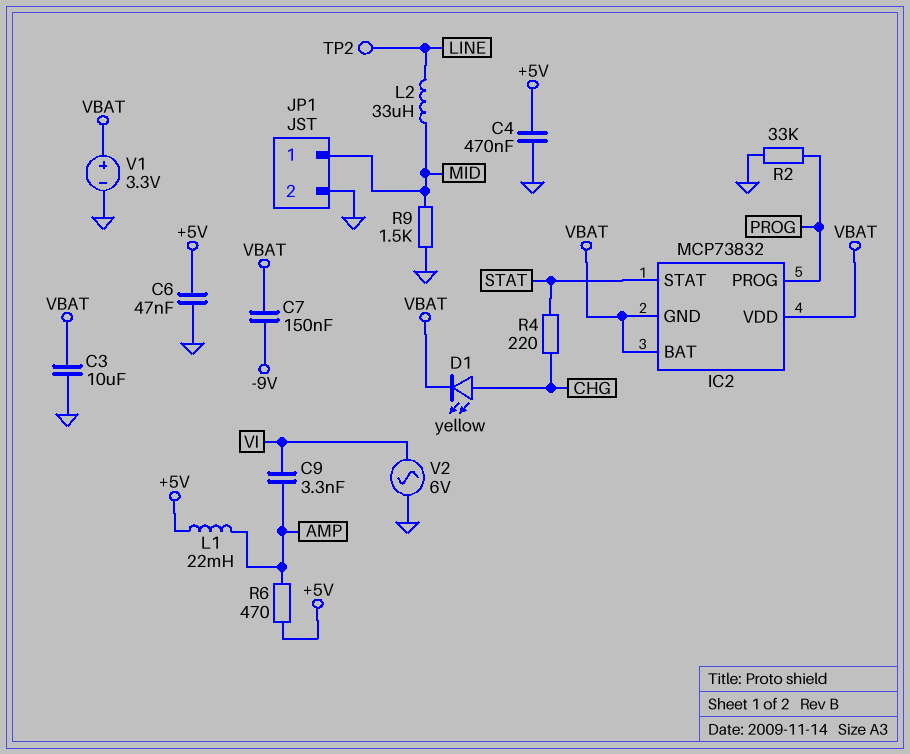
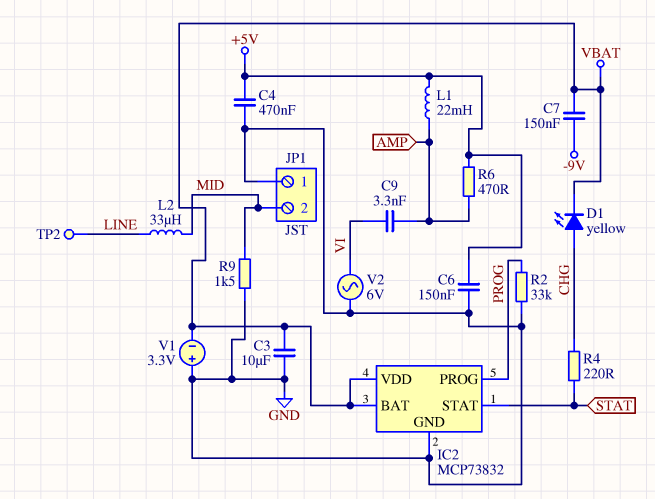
C6: 47nF (+5V, GND) -> 150nF (+5V, GND)
IC2 pin GND: VBAT -> GND
JP1 pin 1: MID -> GND
JP1 pin 2: GND -> MID
V1: 3.3V (plus VBAT, minus GND) -> 3.3V (plus GND, minus VBAT)

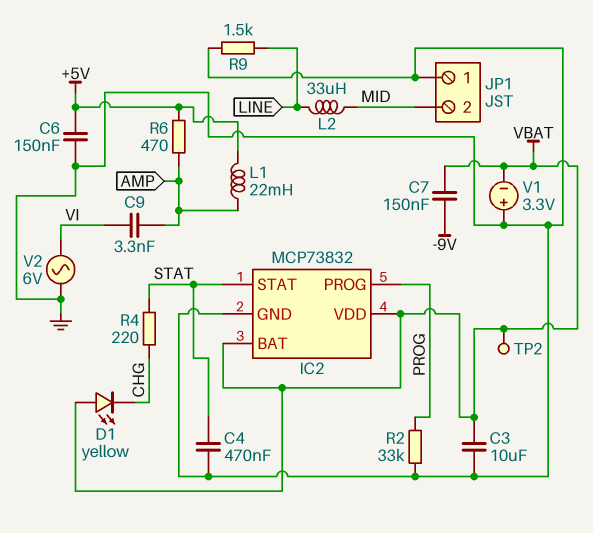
C4: 470nF (+5V, GND) -> 470nF (GND, STAT)
D1: LED yellow (A CHG, K VBAT) -> LED yellow (A VBAT, K CHG)
R9: 1.5k (GND, MID) -> 1.5k (GND, LINE)
TP2: test point (LINE) -> test point (VBAT)

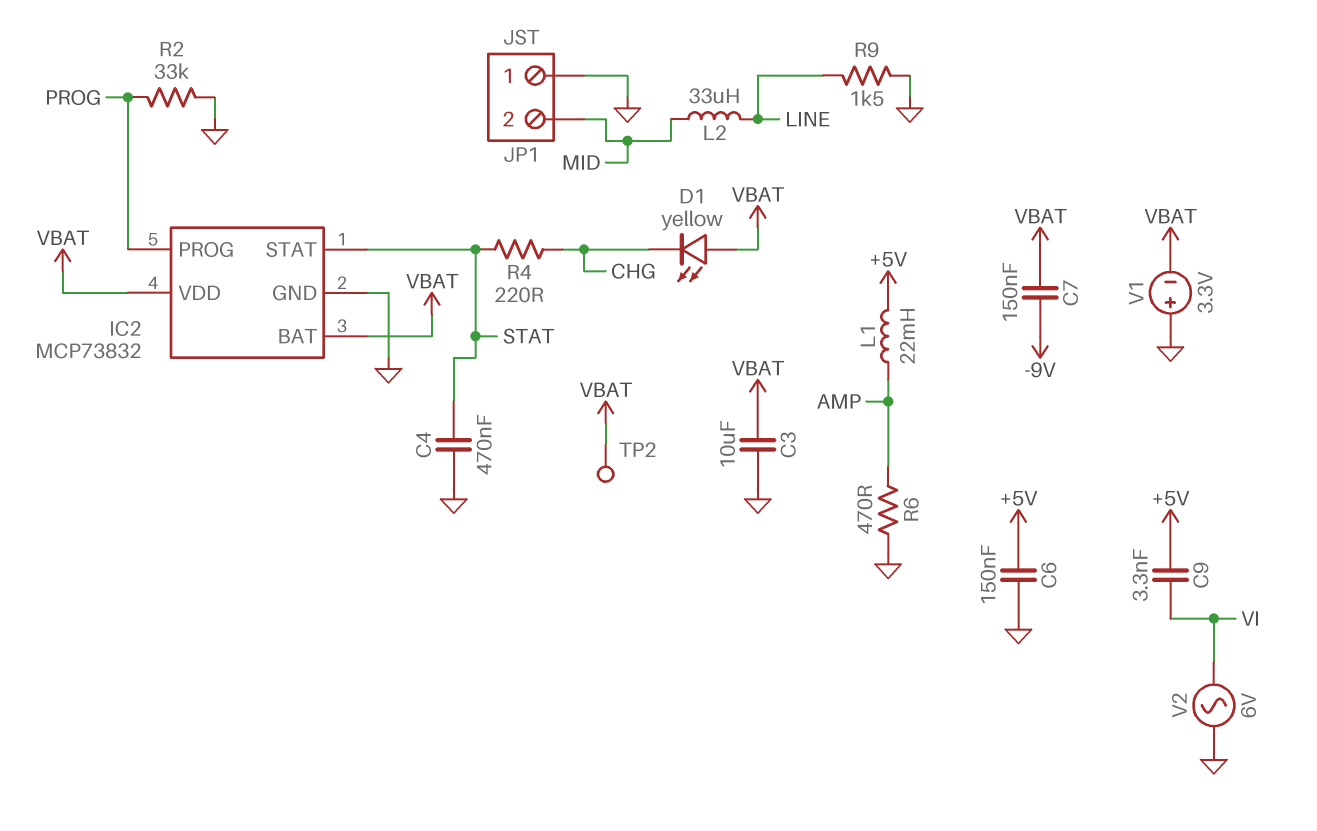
C9: 3.3nF (AMP, VI) -> 3.3nF (+5V, VI)
R6: 470 (+5V, AMP) -> 470 (AMP, GND)

